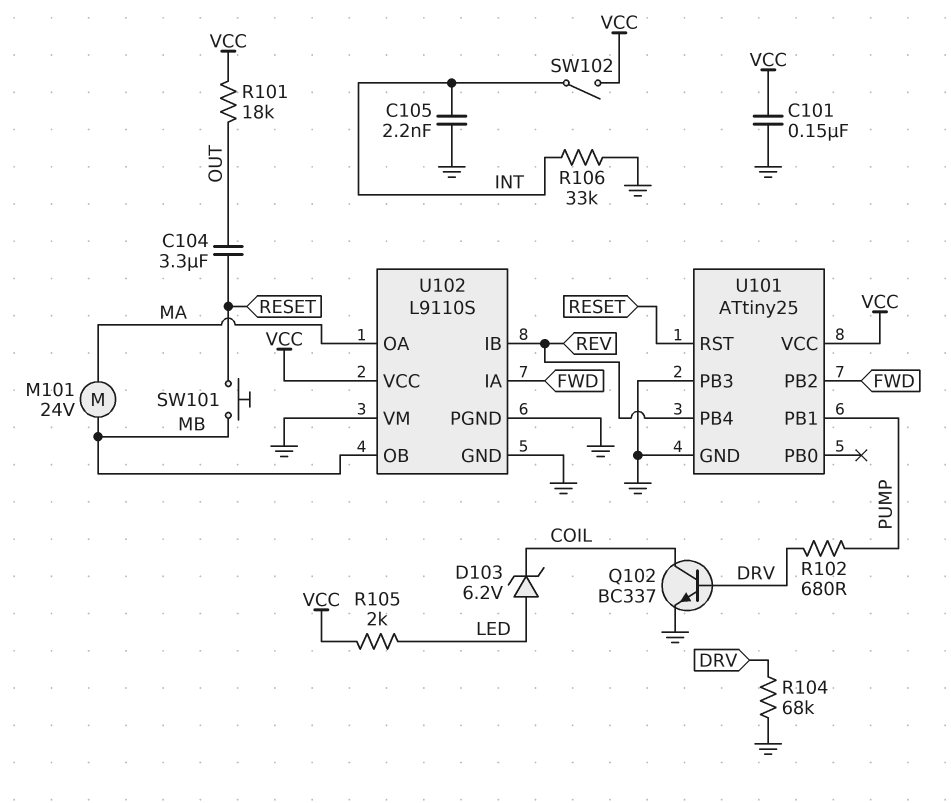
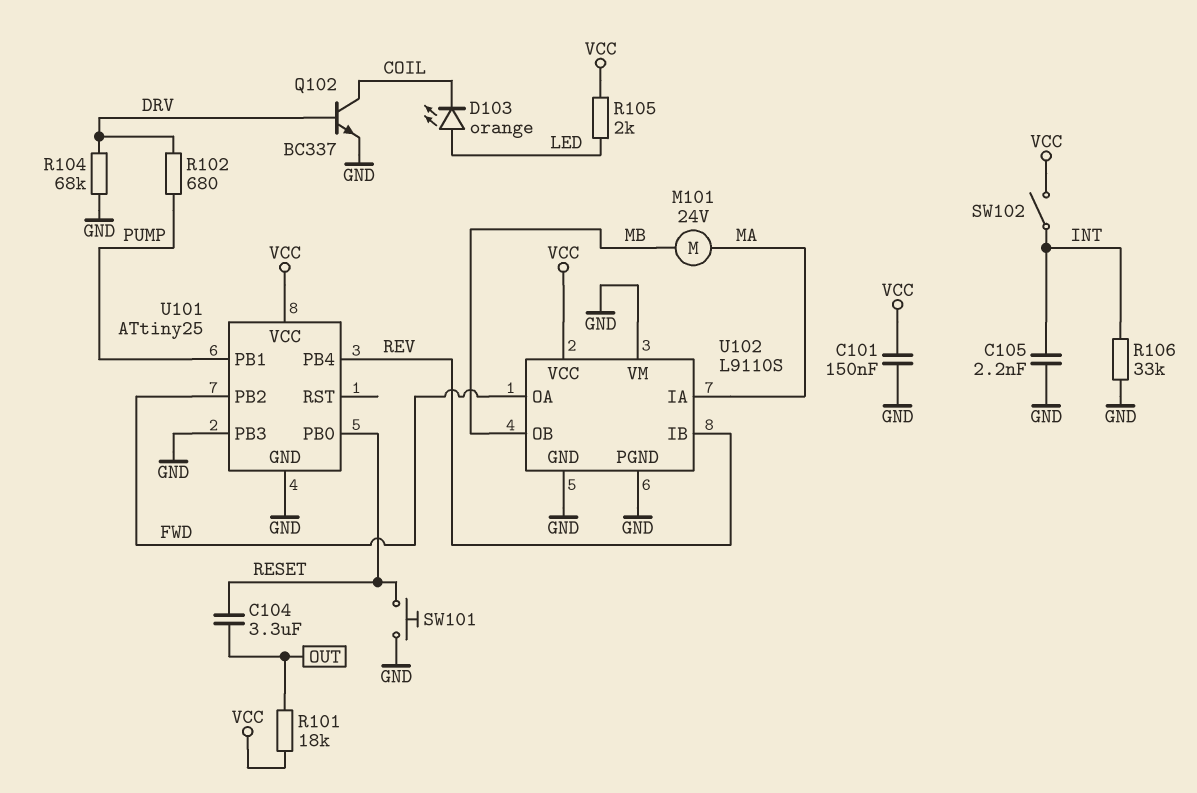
D103: zener 6.2V (A LED, K COIL) -> LED orange (A LED, K COIL)
SW101: button (MB, RESET) -> button (GND, RESET)
U101 pin PB0: none -> RESET
U101 pin RST: RESET -> none
U102 pin IA: FWD -> MA
U102 pin OA: MA -> FWD

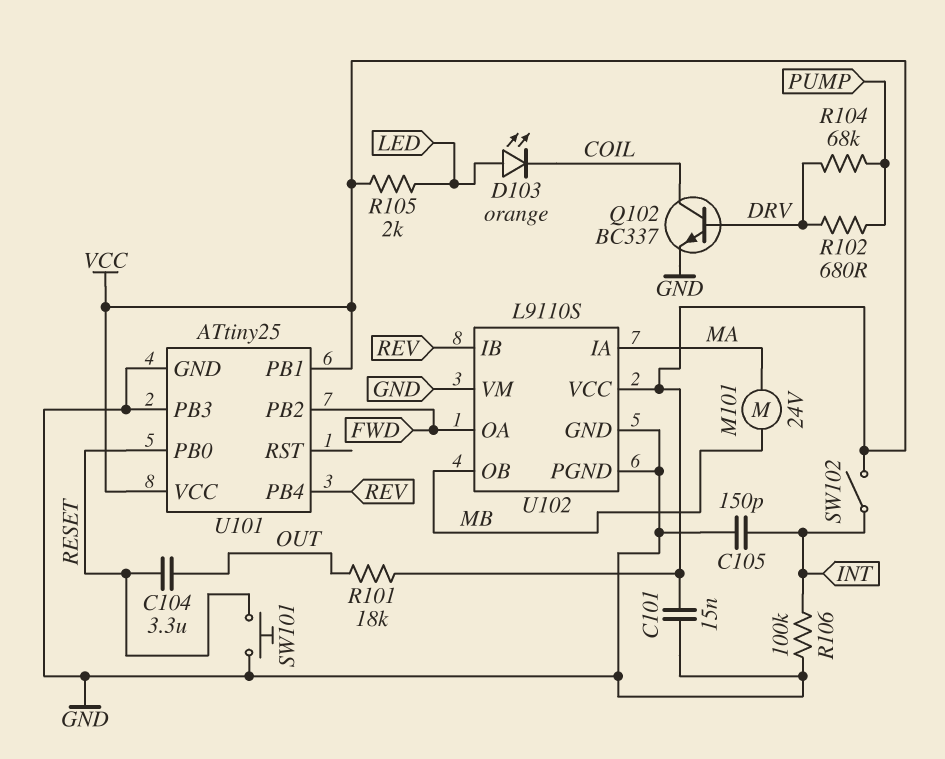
C101: 150nF (GND, VCC) -> 15nF (GND, VCC)
C105: 2.2nF (GND, INT) -> 150pF (GND, INT)
R104: 68k (DRV, GND) -> 68k (DRV, PUMP)
R106: 33k (GND, INT) -> 100k (GND, INT)
U101 pin PB1: PUMP -> VCC

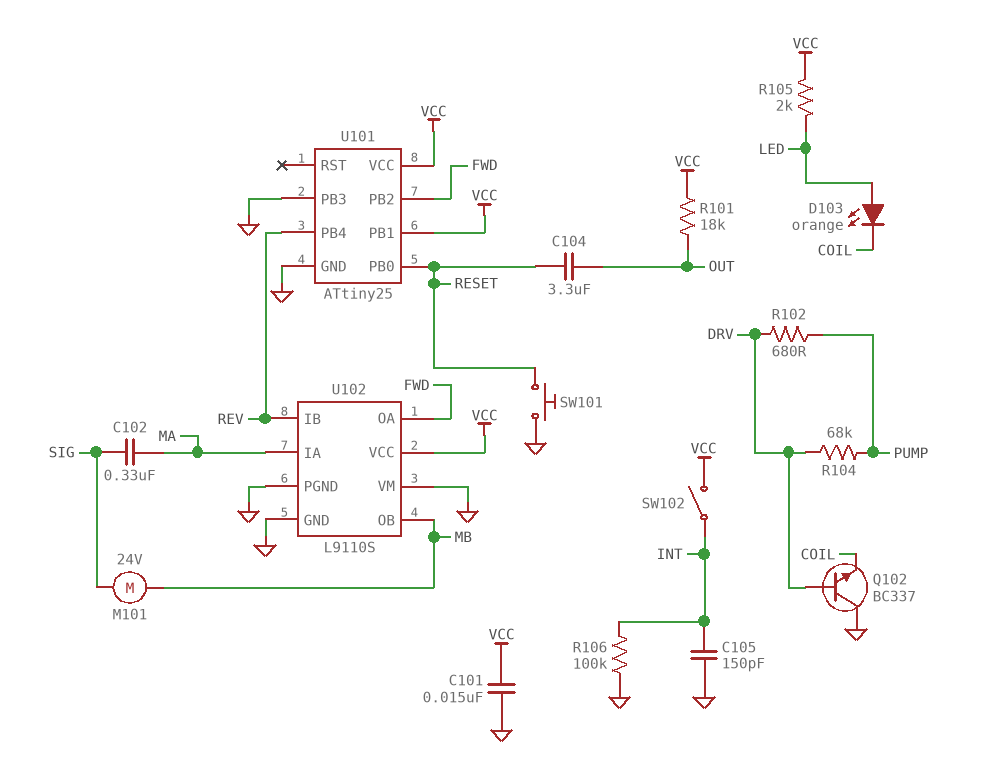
C102: none -> 330nF (MA, SIG)
M101: motor 24V (MA, MB) -> motor 24V (MB, SIG)
Q102: NPN BC337 (B DRV, C COIL, E GND) -> NPN BC337 (B DRV, C GND, E COIL)

